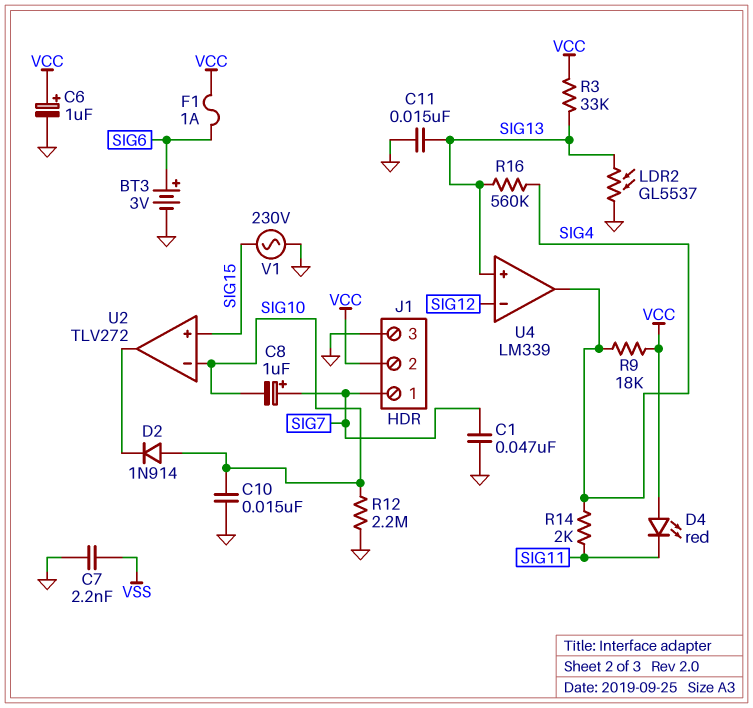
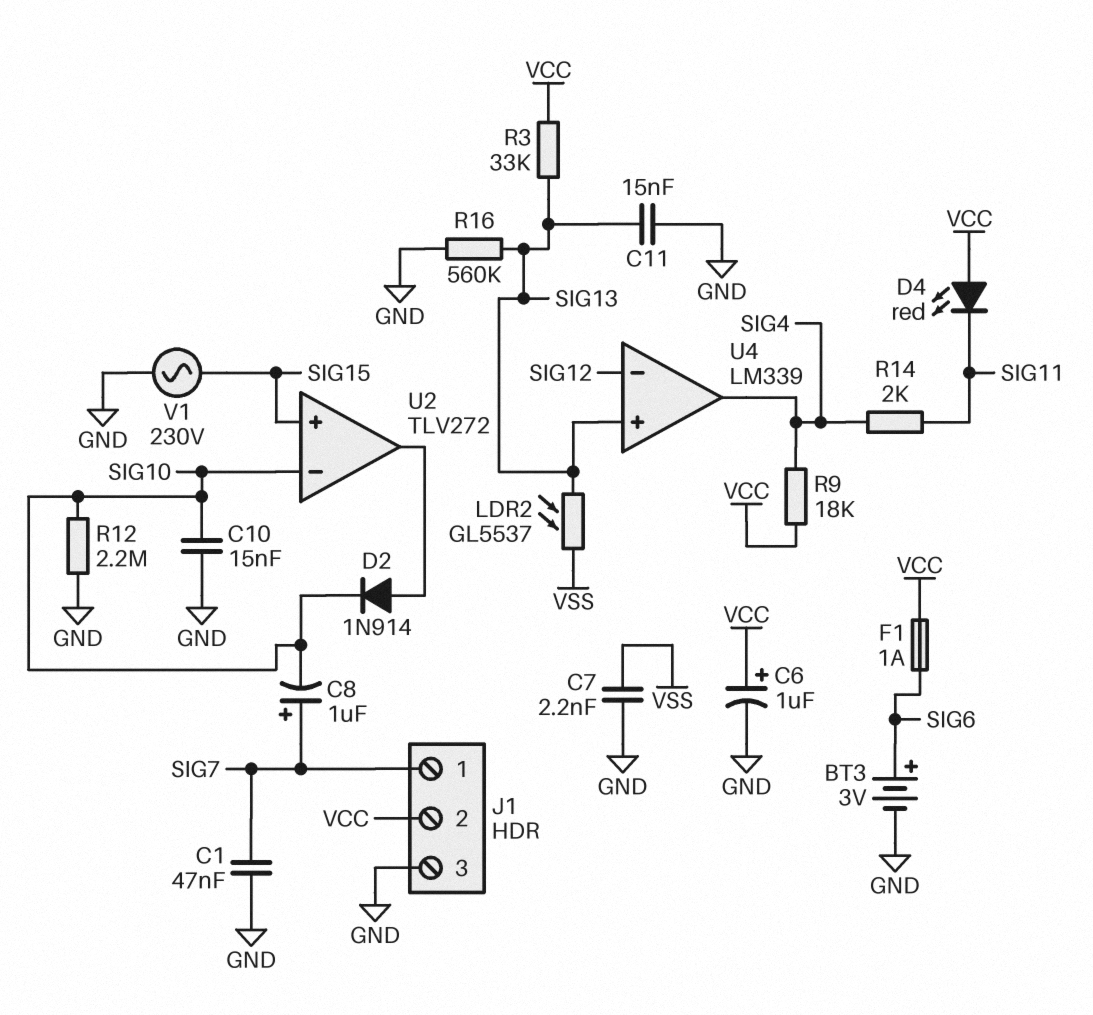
D2: diode 1N914 (A SIG10, K U2/out) -> diode 1N914 (A U2/out, K SIG10)
LDR2: GL5537 (GND, SIG13) -> GL5537 (SIG13, VSS)
R16: 560k (SIG4, SIG13) -> 560k (GND, SIG13)

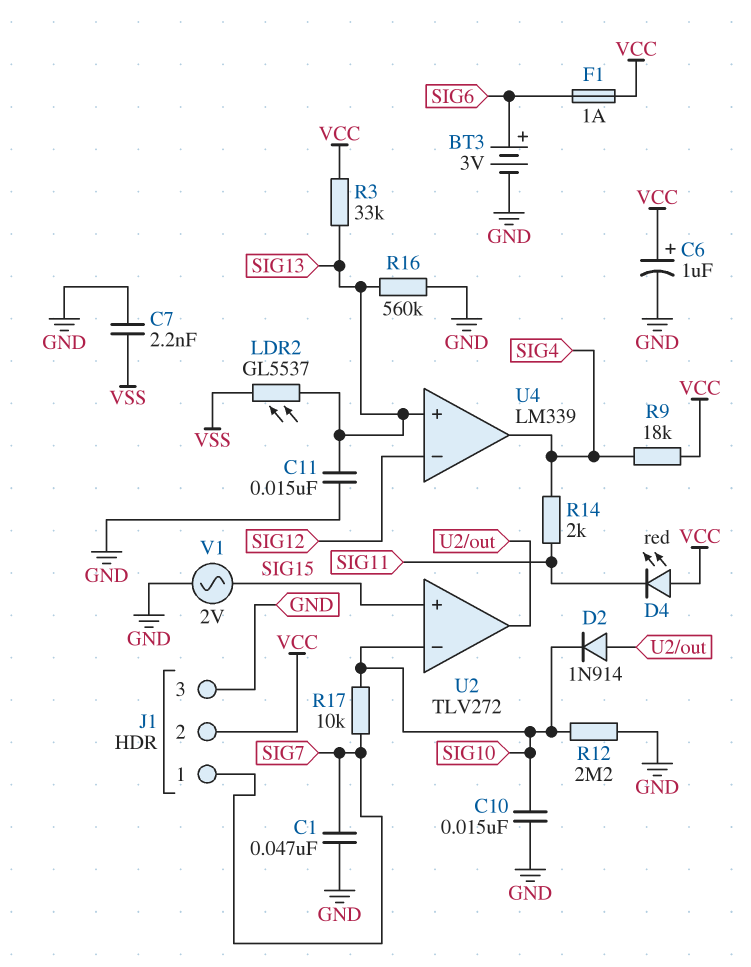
C8: 1uF (plus SIG7, minus SIG10) -> none
R17: none -> 10k (SIG7, SIG10)
V1: AC 230V (GND, SIG15) -> AC 2V (GND, SIG15)

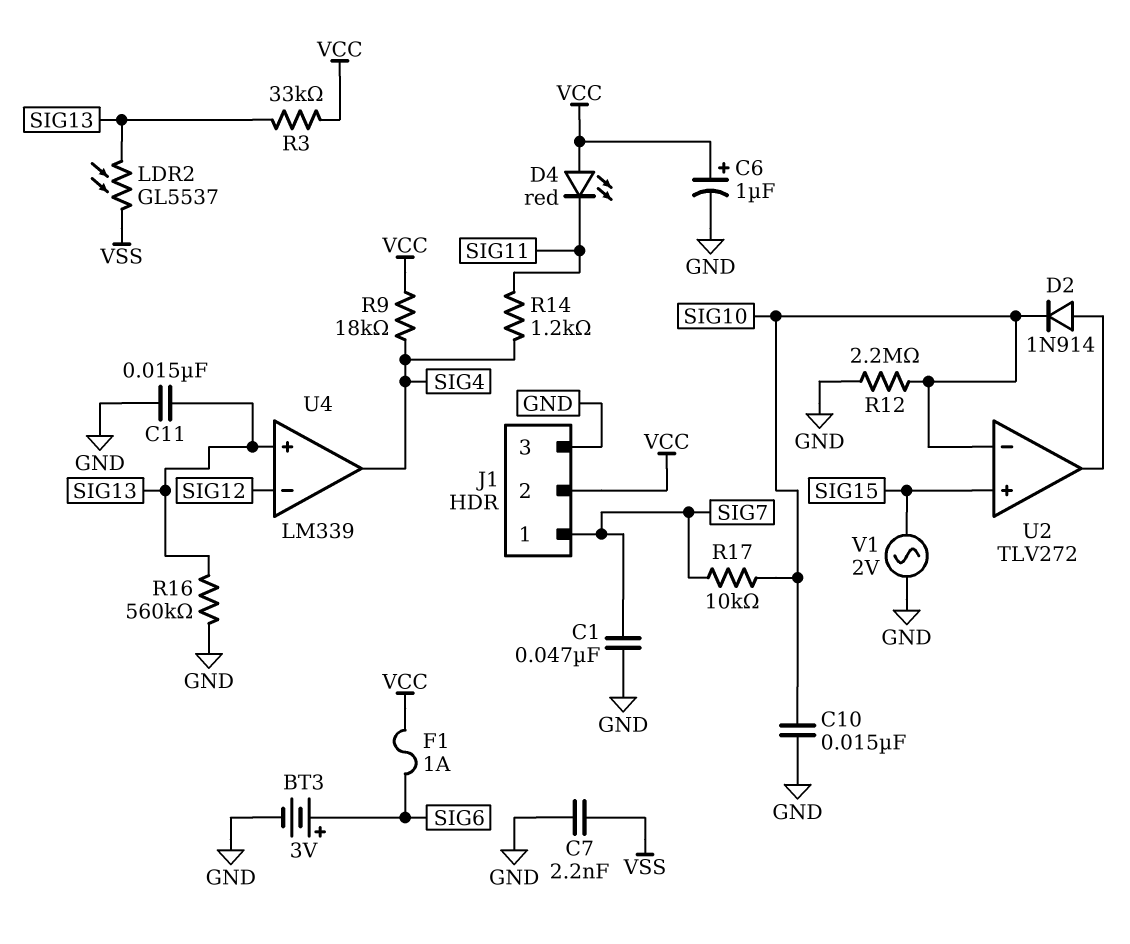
R14: 2k (SIG4, SIG11) -> 1.2k (SIG4, SIG11)

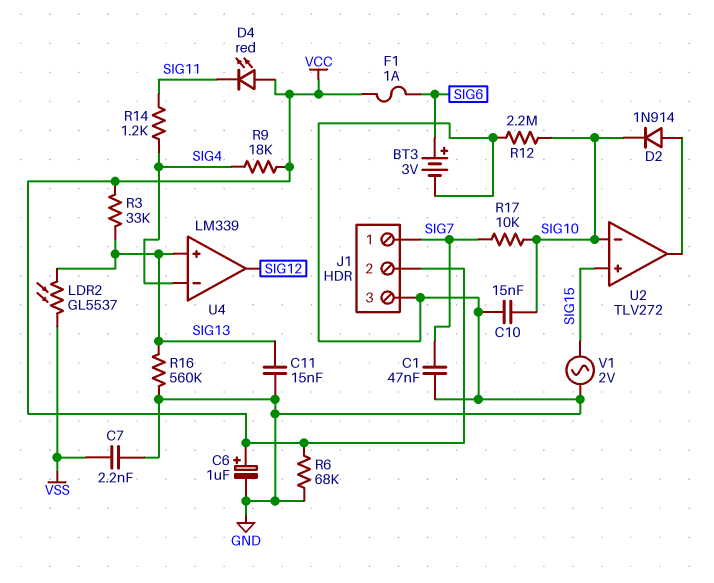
R6: none -> 68k (GND, VCC)
U4 pin in-: SIG12 -> SIG4
U4 pin out: SIG4 -> SIG12

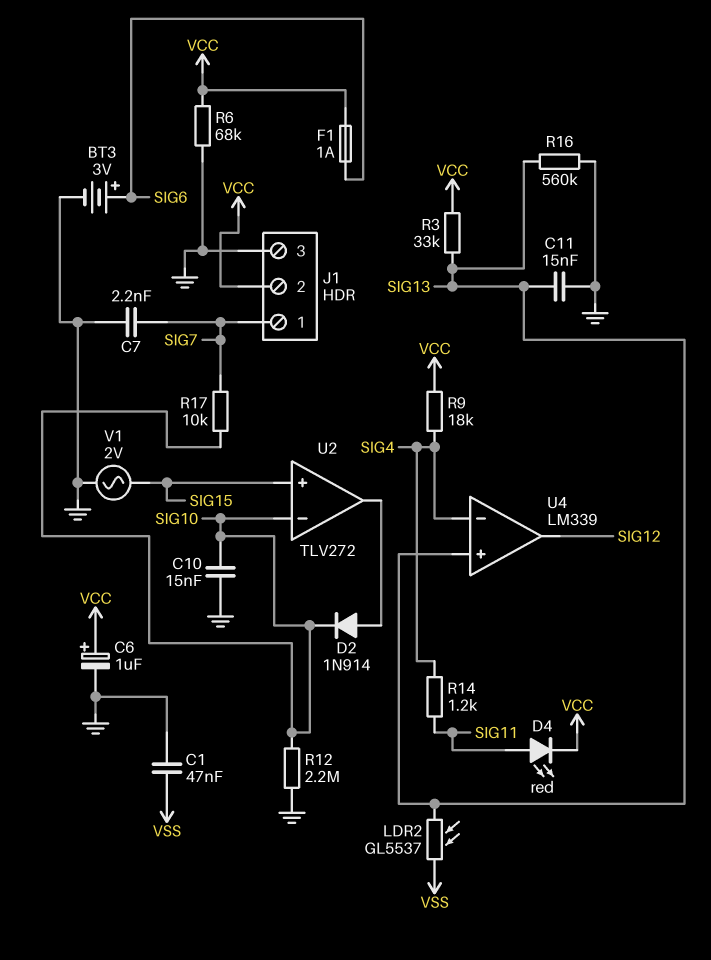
C1: 47nF (GND, SIG7) -> 47nF (GND, VSS)
C7: 2.2nF (GND, VSS) -> 2.2nF (GND, SIG7)
D4: LED red (A VCC, K SIG11) -> LED red (A SIG11, K VCC)

